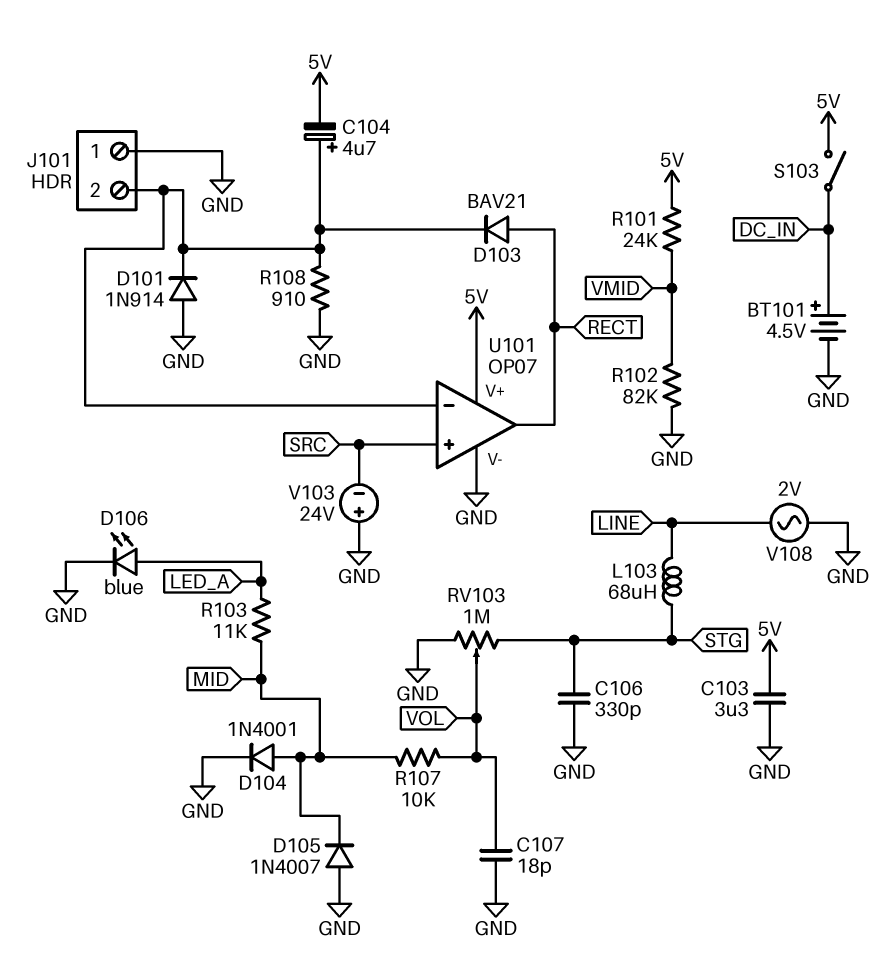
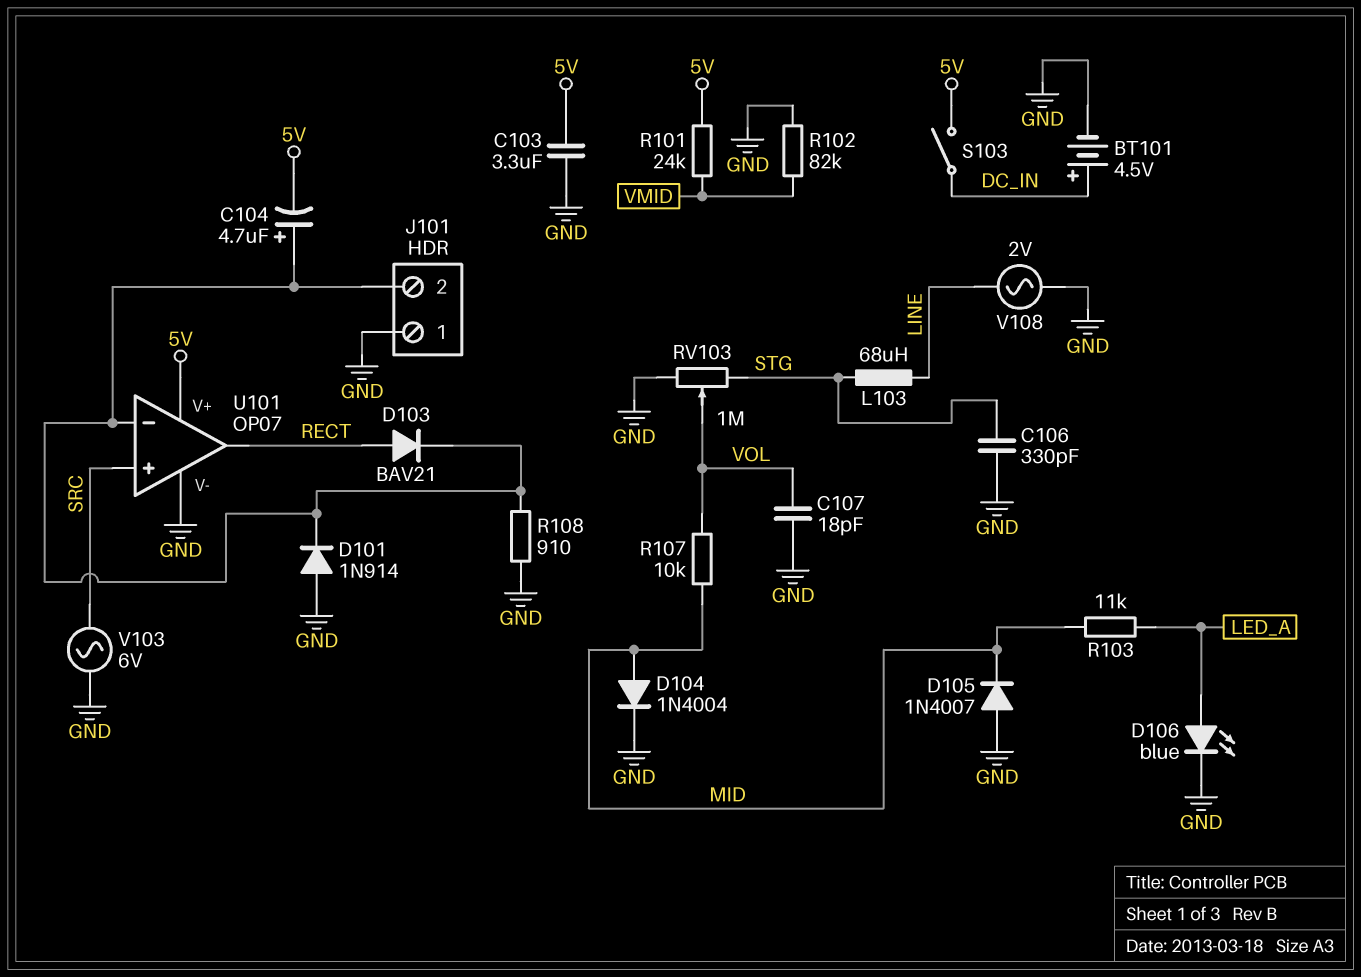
D104: diode 1N4001 (A MID, K GND) -> diode 1N4004 (A MID, K GND)
V103: 24V (plus GND, minus SRC) -> AC 6V (GND, SRC)

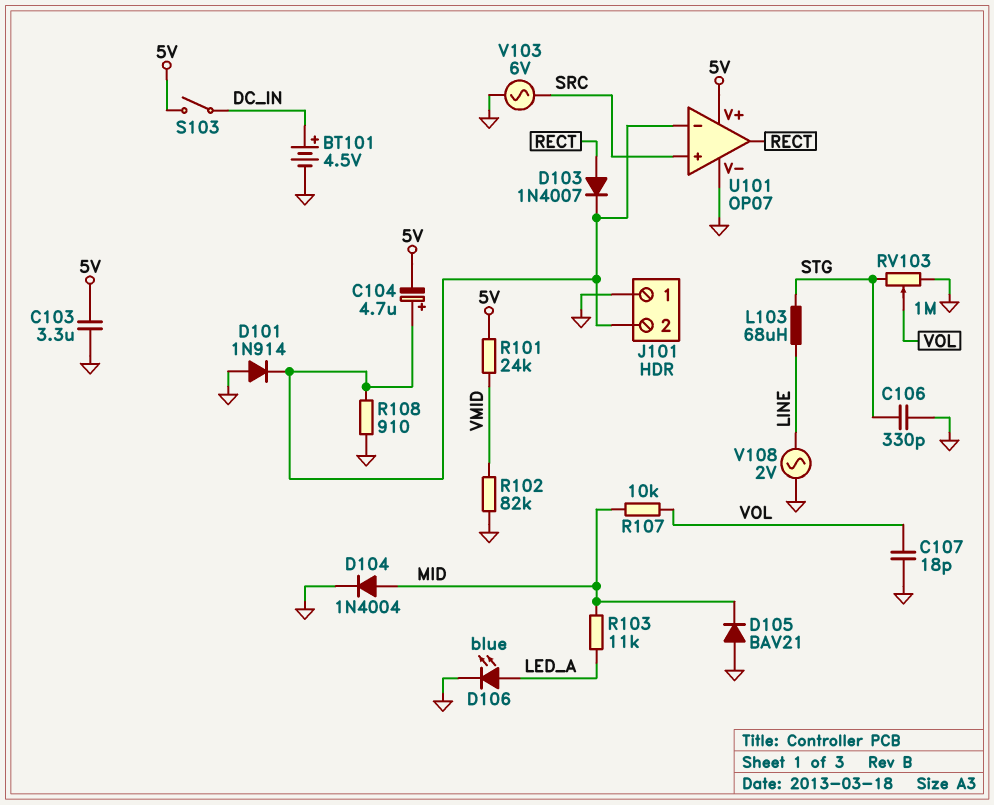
D103: diode BAV21 (A RECT, K J101/2) -> diode 1N4007 (A RECT, K J101/2)
D105: diode 1N4007 (A GND, K MID) -> diode BAV21 (A GND, K MID)

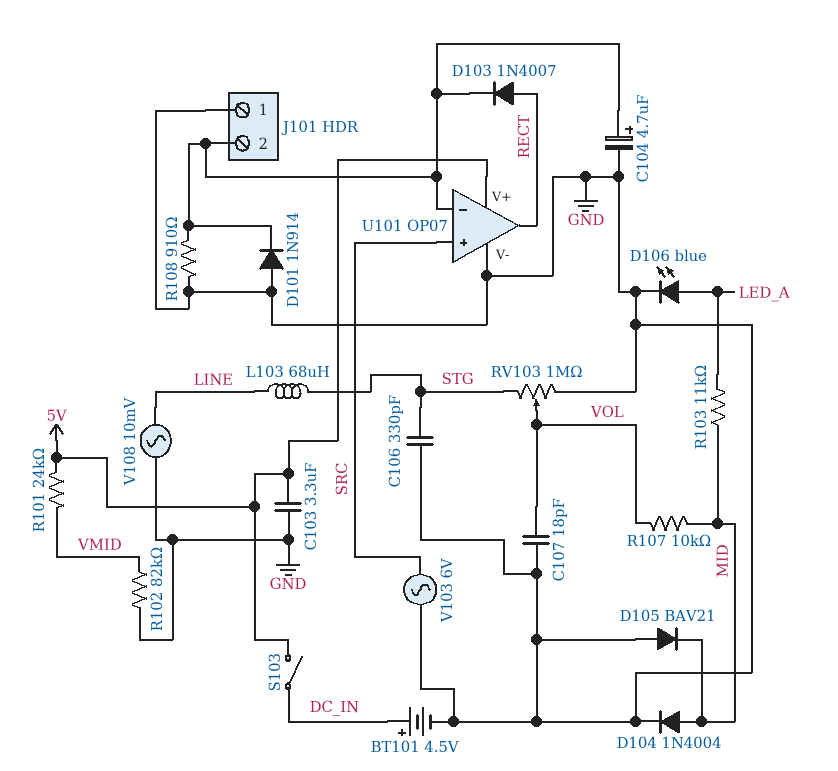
C104: 4.7uF (plus J101/2, minus 5V) -> 4.7uF (plus J101/2, minus GND)
V108: AC 2V (GND, LINE) -> AC 10mV (GND, LINE)

